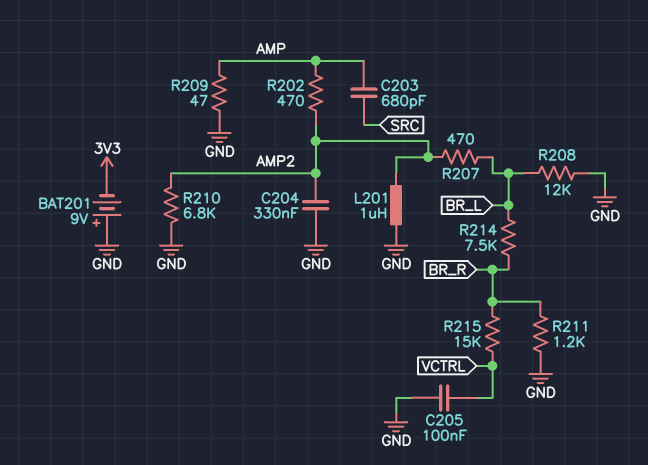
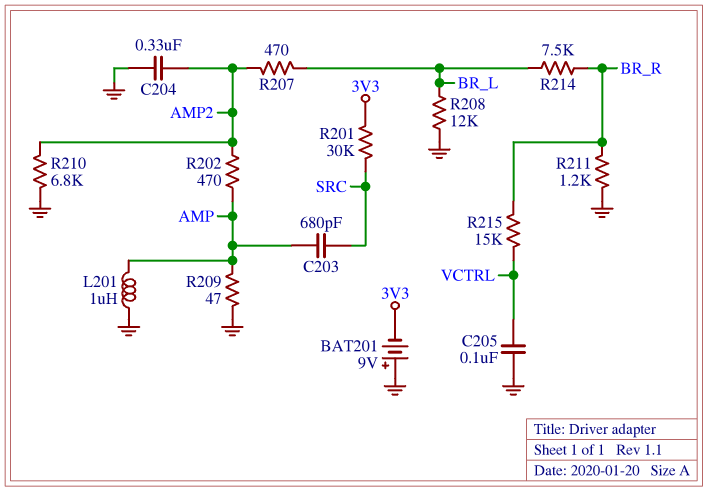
L201: 1uH (AMP2, GND) -> 1uH (AMP, GND)
R201: none -> 30k (3V3, SRC)

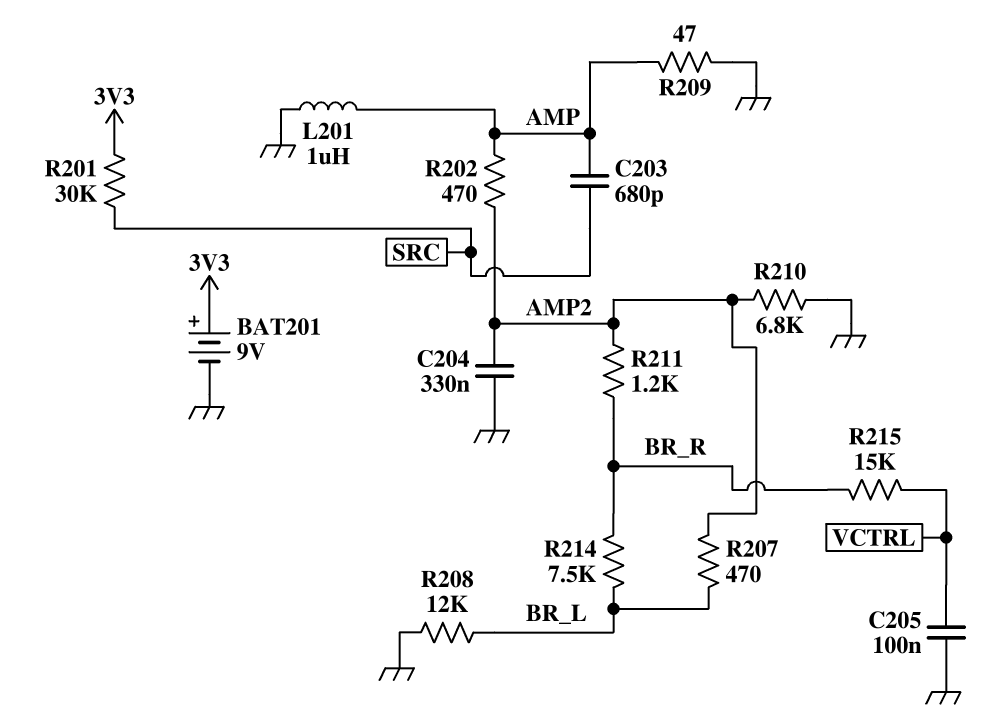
BAT201: 9V (plus GND, minus 3V3) -> 9V (plus 3V3, minus GND)
R211: 1.2k (BR_R, GND) -> 1.2k (AMP2, BR_R)

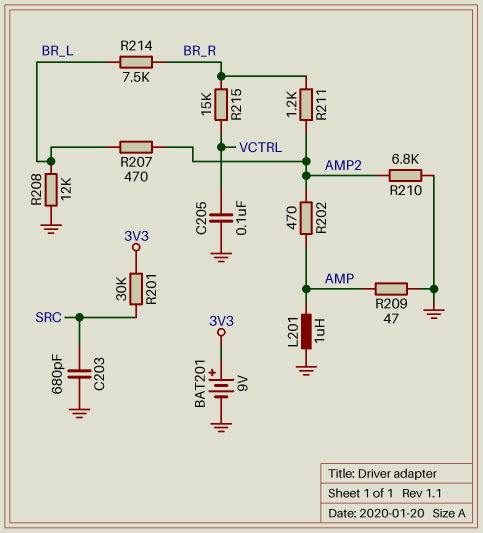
C203: 680pF (AMP, SRC) -> 680pF (GND, SRC)
C204: 330nF (AMP2, GND) -> none

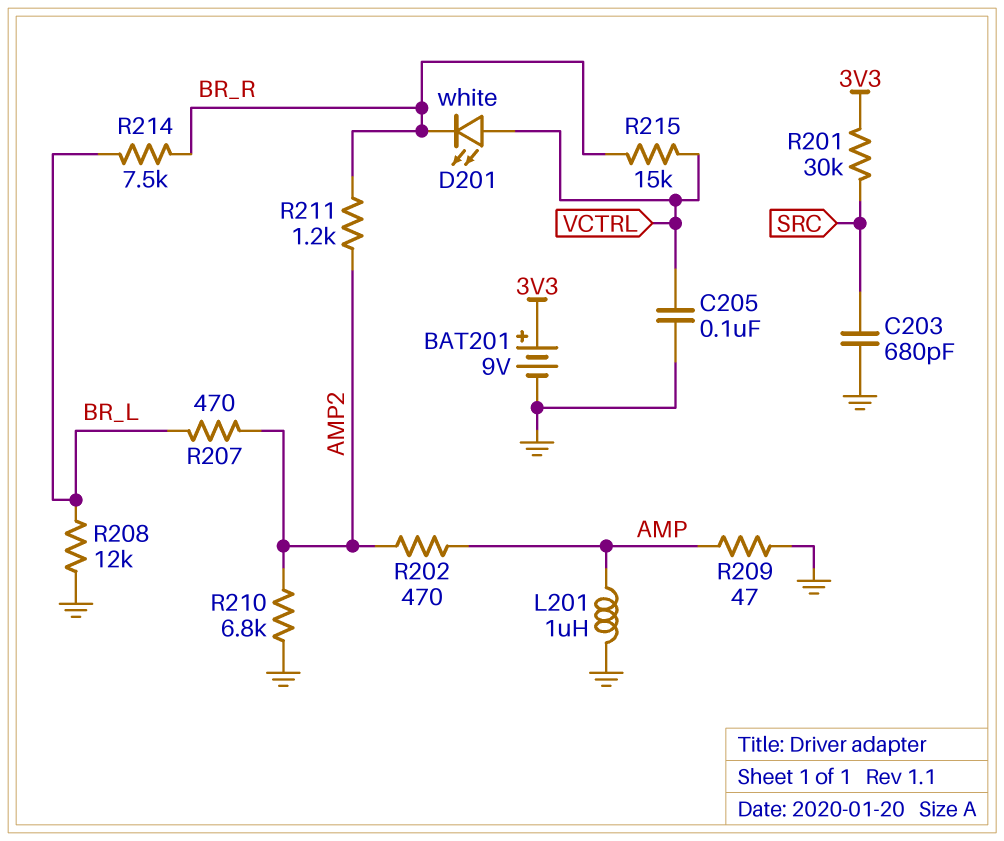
D201: none -> LED white (A VCTRL, K BR_R)

